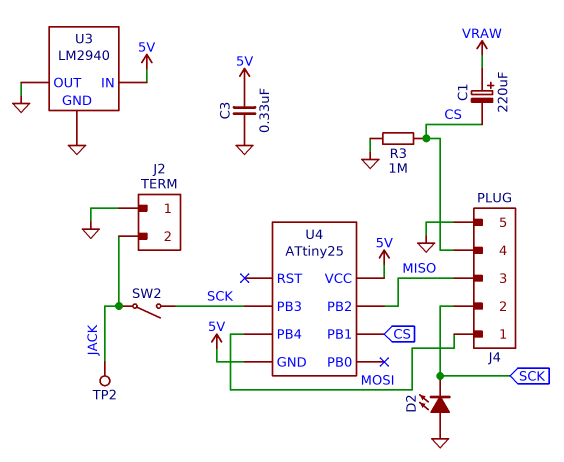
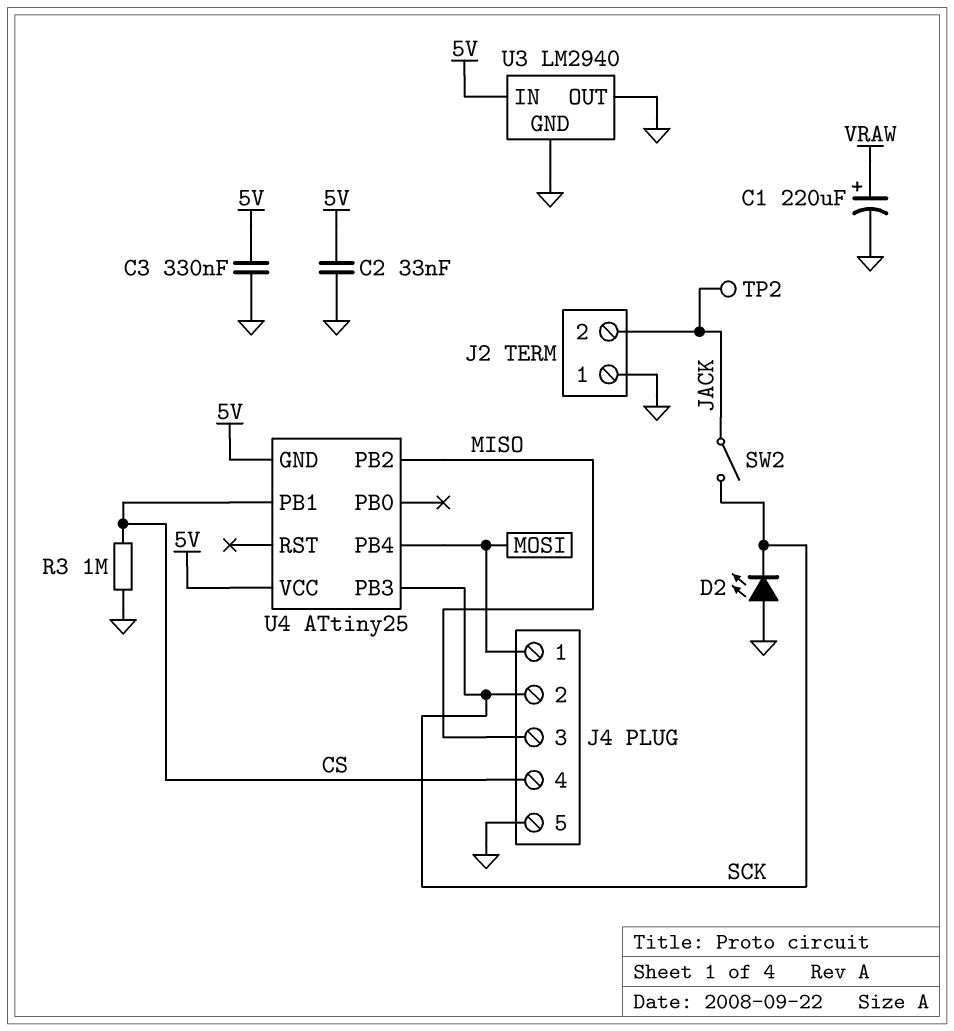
C1: 220uF (plus VRAW, minus CS) -> 220uF (plus VRAW, minus GND)
C2: none -> 33nF (5V, GND)

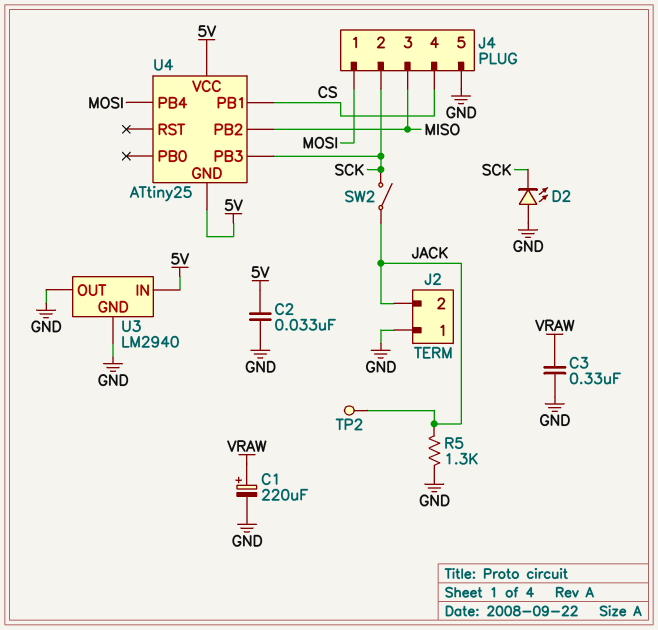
C3: 330nF (5V, GND) -> 330nF (GND, VRAW)
R3: 1M (CS, GND) -> none
R5: none -> 1.3k (GND, JACK)

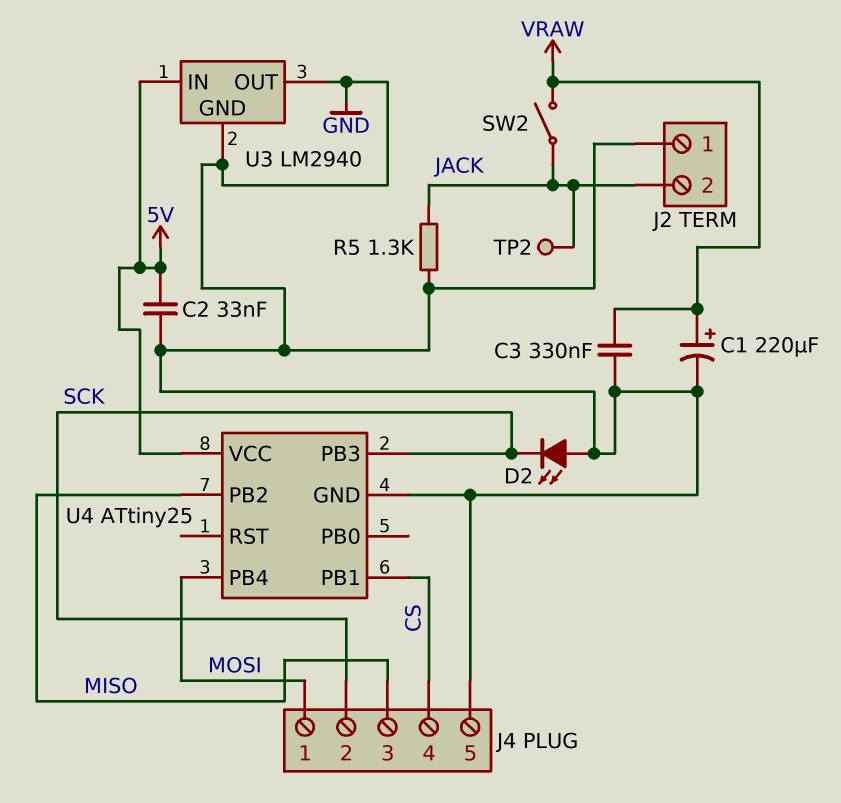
SW2: switch (JACK, SCK) -> switch (JACK, VRAW)
U4 pin GND: 5V -> GND

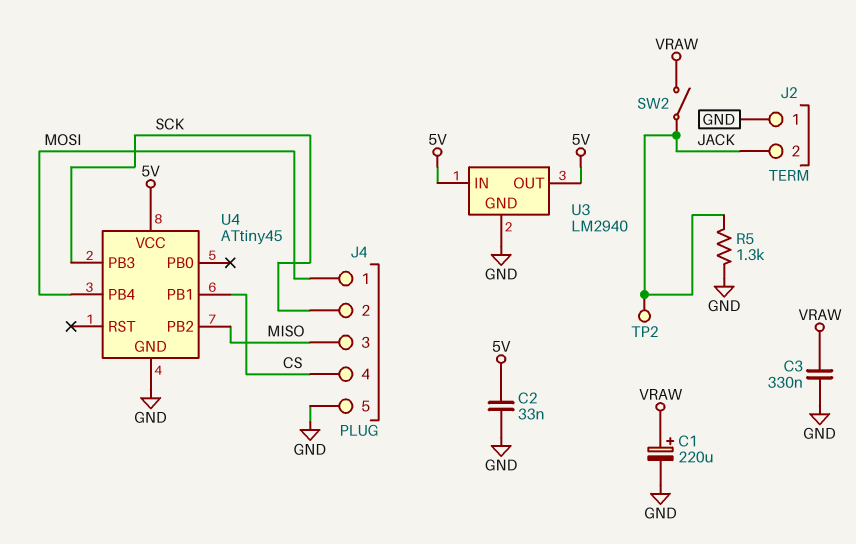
D2: LED (A GND, K SCK) -> none
U3 pin OUT: GND -> 5V
U4: ATtiny25 -> ATtiny45

